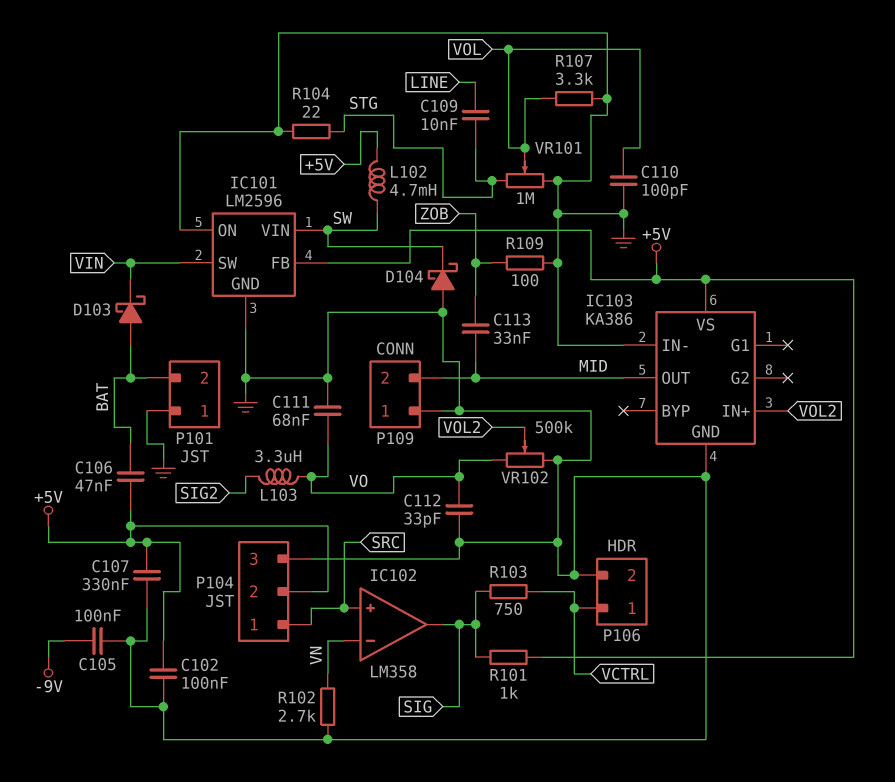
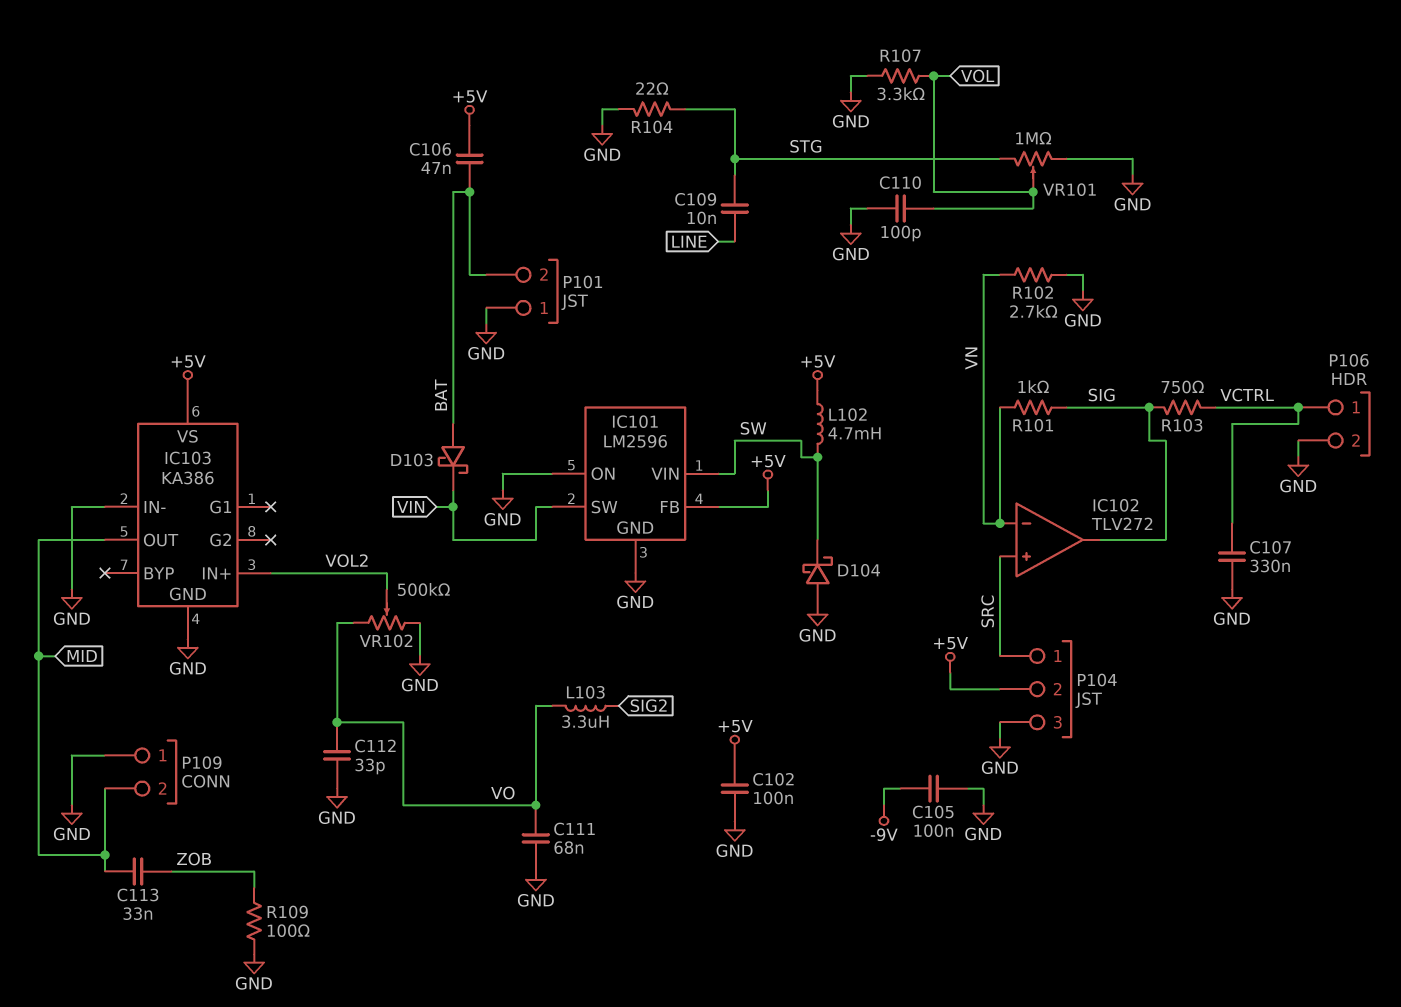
C107: 330nF (+5V, GND) -> 330nF (GND, VCTRL)
IC102: LM358 -> TLV272
R101: 1k (+5V, SIG) -> 1k (SIG, VN)

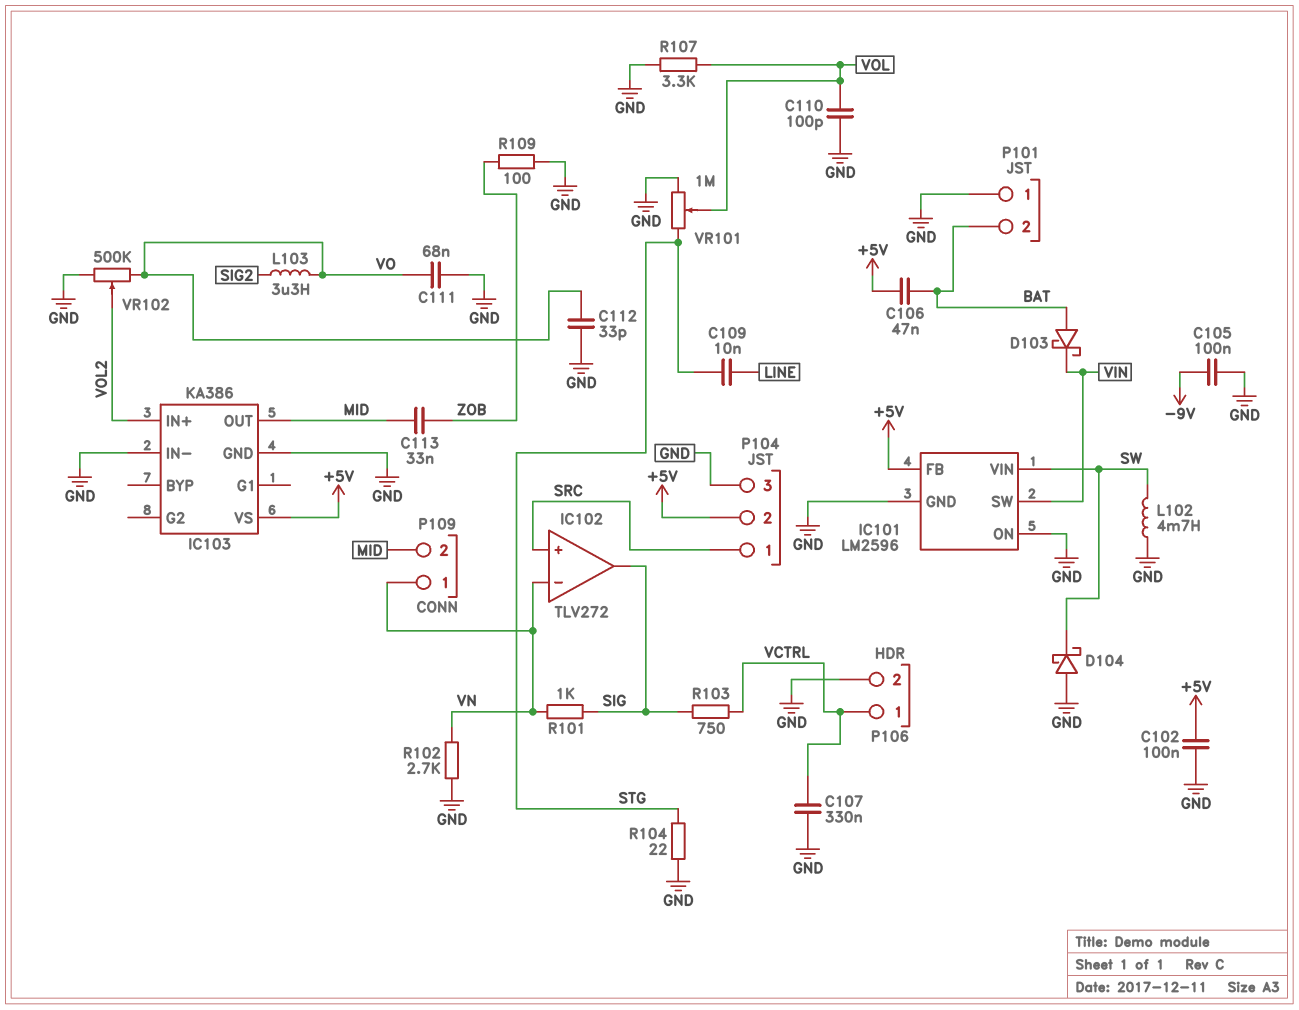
L102: 4.7mH (+5V, SW) -> 4.7mH (GND, SW)
P109 pin 1: GND -> VN

